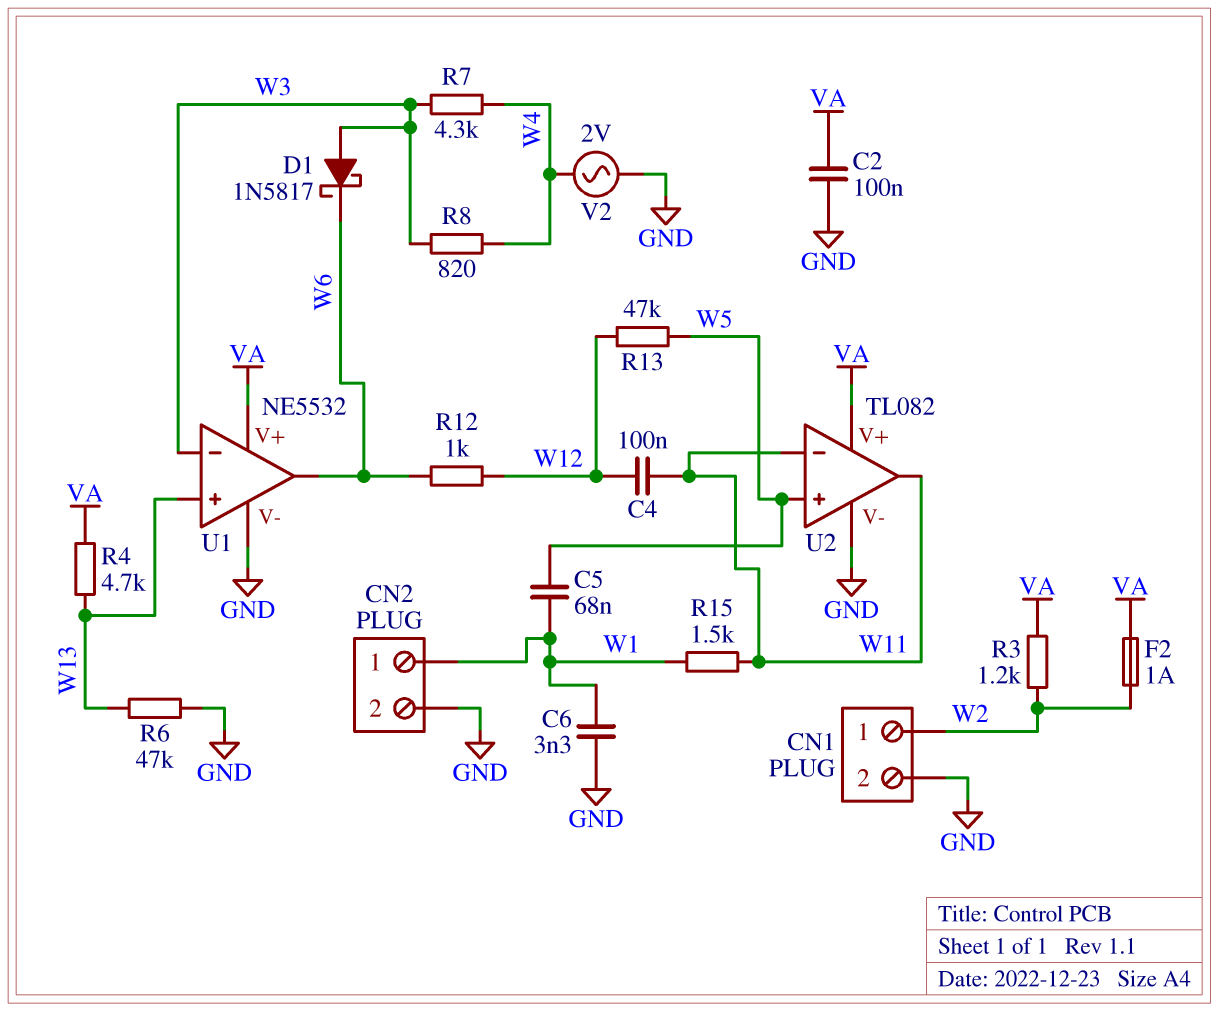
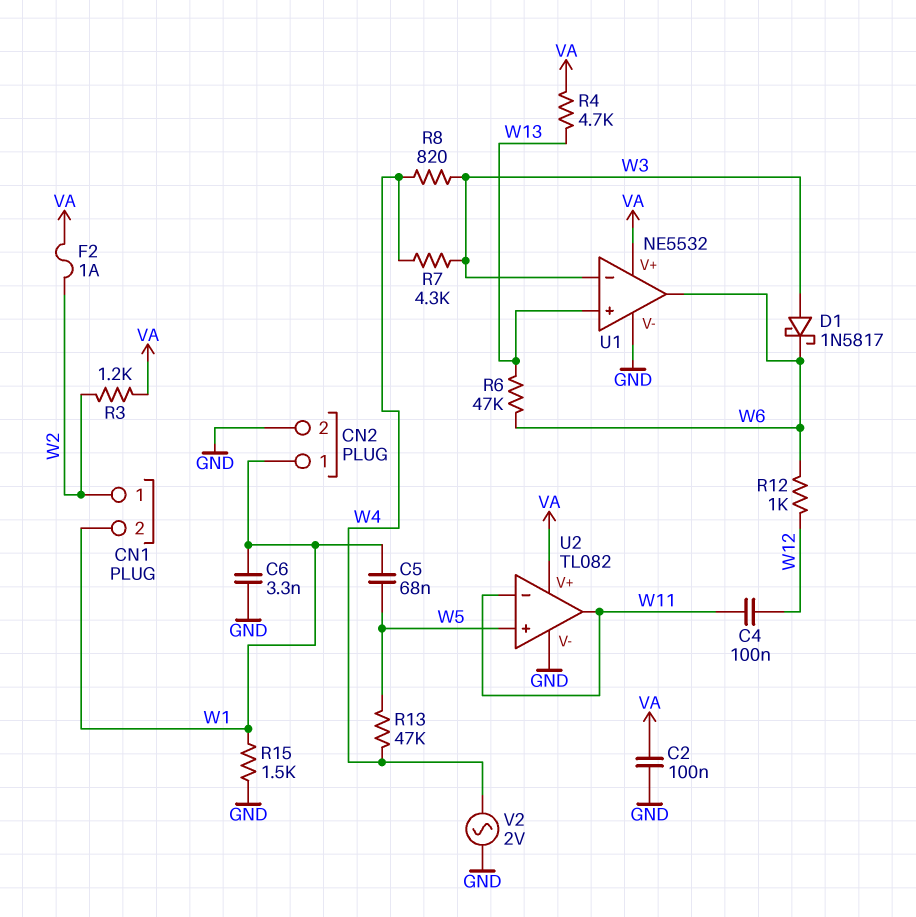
CN1 pin 2: GND -> W1
R6: 47k (GND, W13) -> 47k (W6, W13)
R13: 47k (W5, W12) -> 47k (W4, W5)
R15: 1.5k (W1, W11) -> 1.5k (GND, W1)

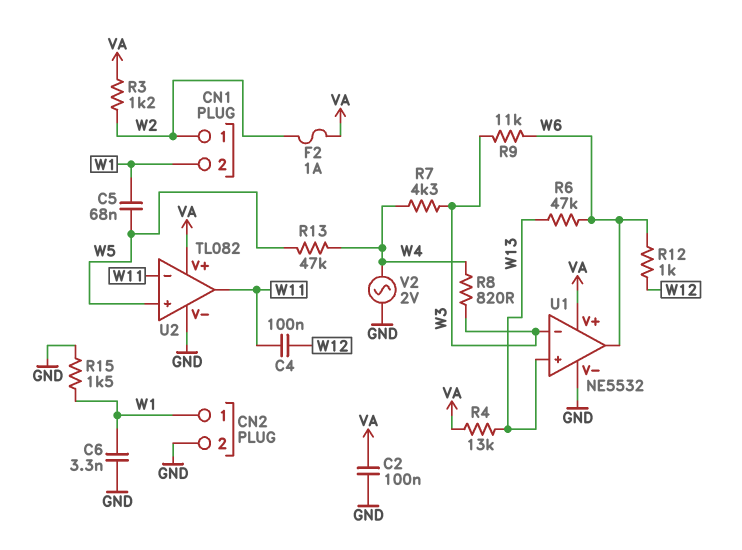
D1: schottky 1N5817 (A W3, K W6) -> none
R4: 4.7k (VA, W13) -> 13k (VA, W13)
R9: none -> 11k (W3, W6)

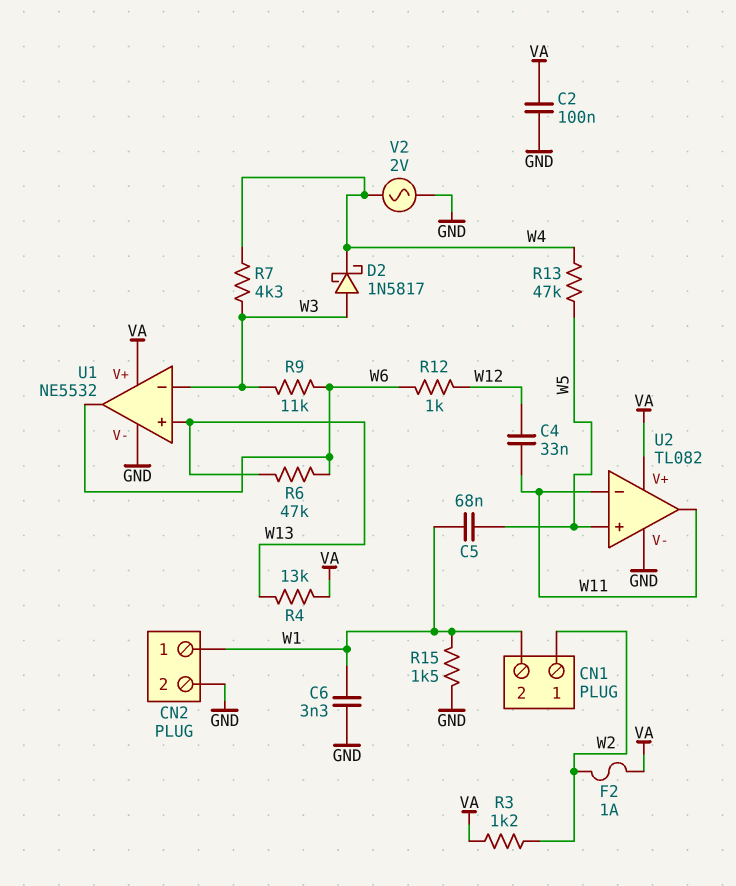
C4: 100nF (W11, W12) -> 33nF (W11, W12)
D2: none -> schottky 1N5817 (A W3, K W4)
R8: 820 (W3, W4) -> none

